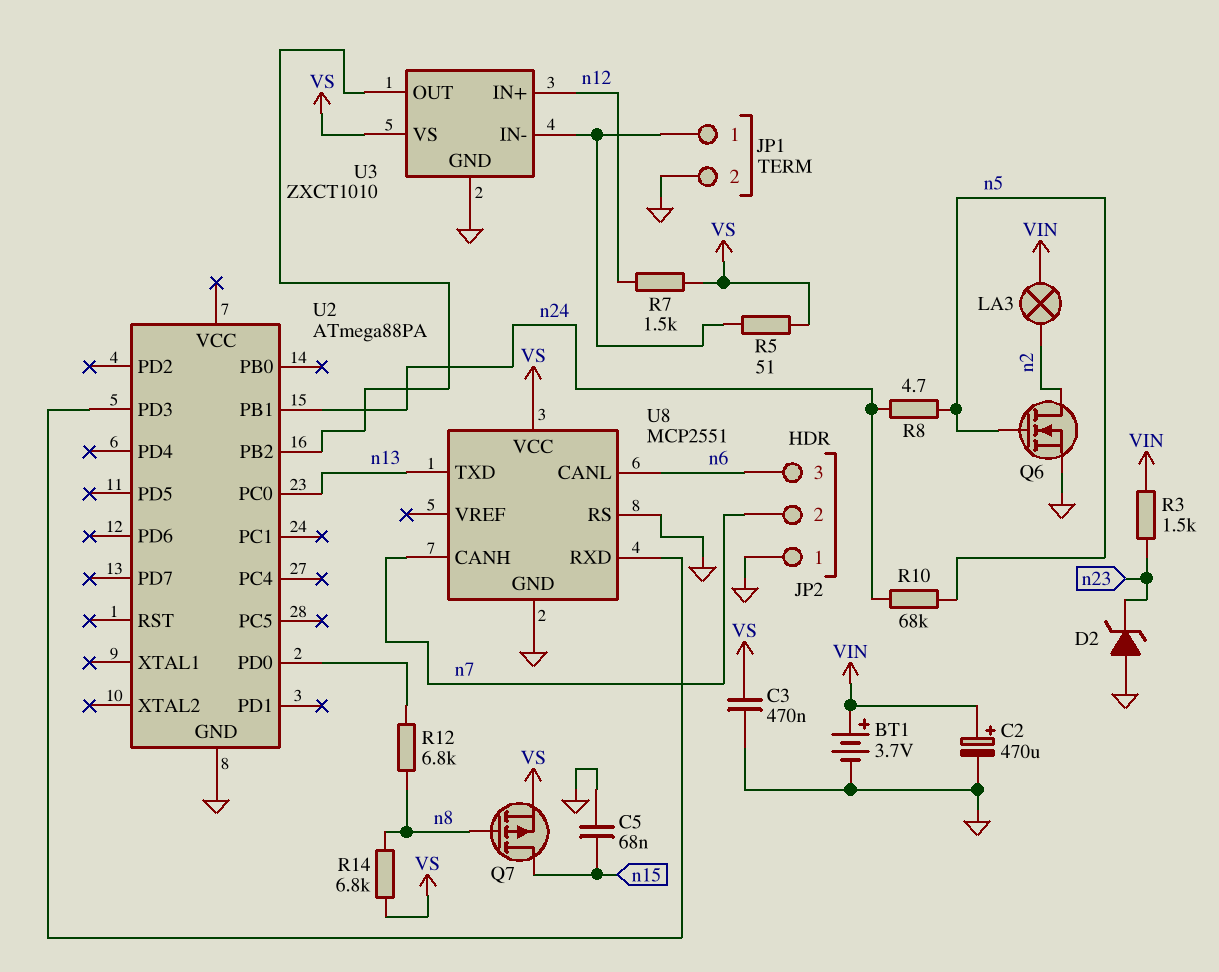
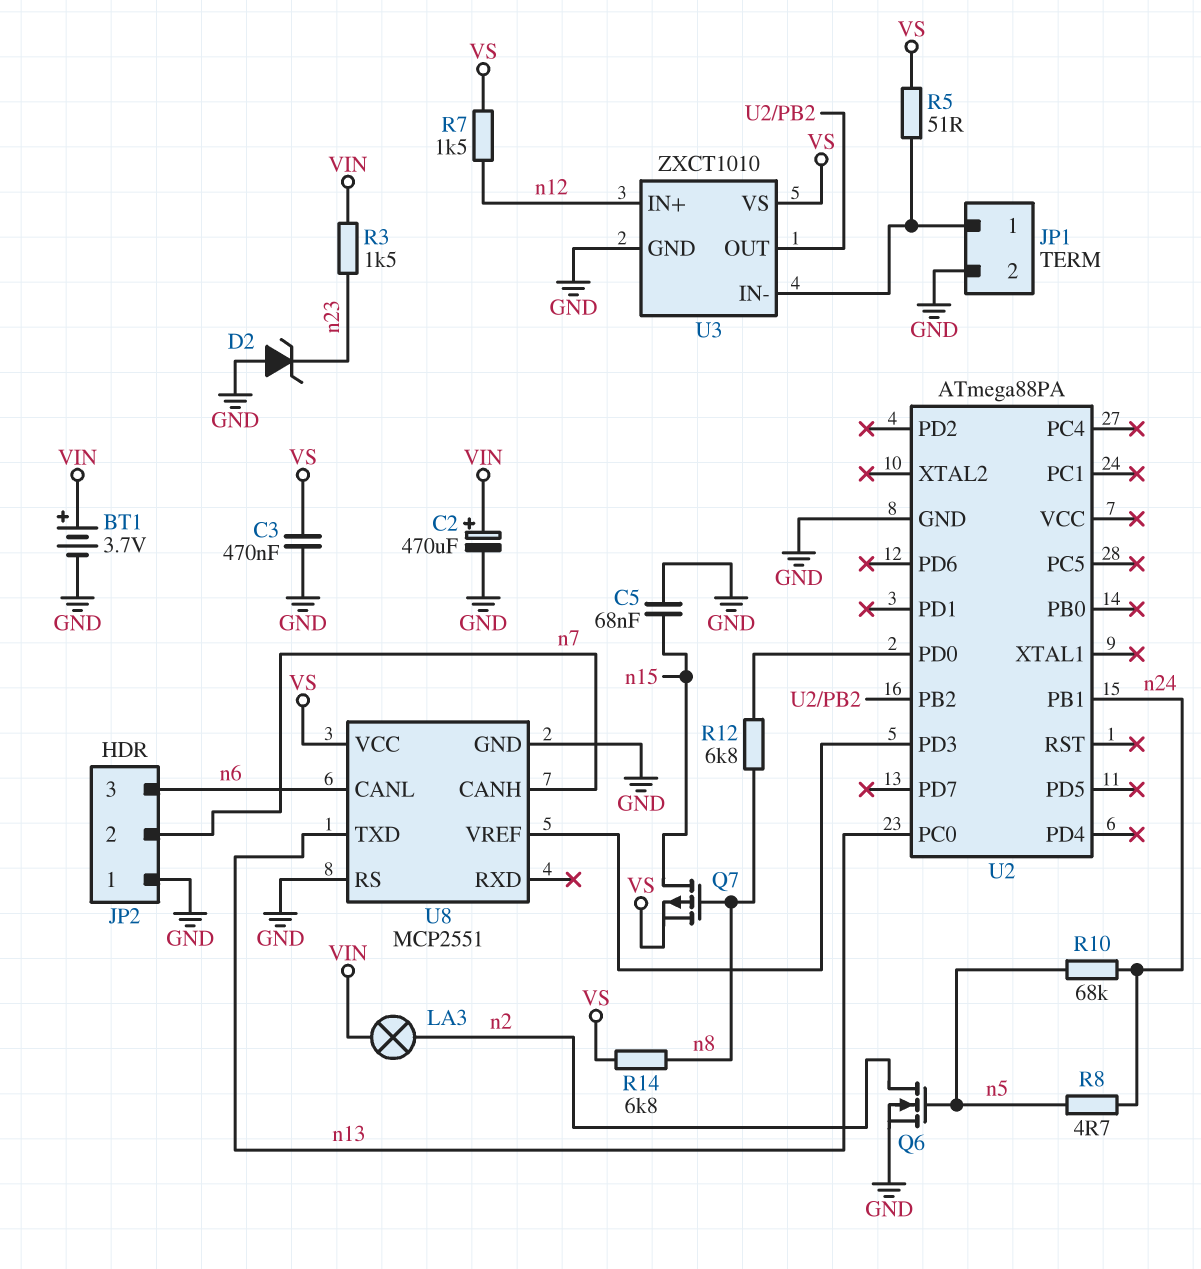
U8 pin RXD: U2/PD3 -> none
U8 pin VREF: none -> U2/PD3

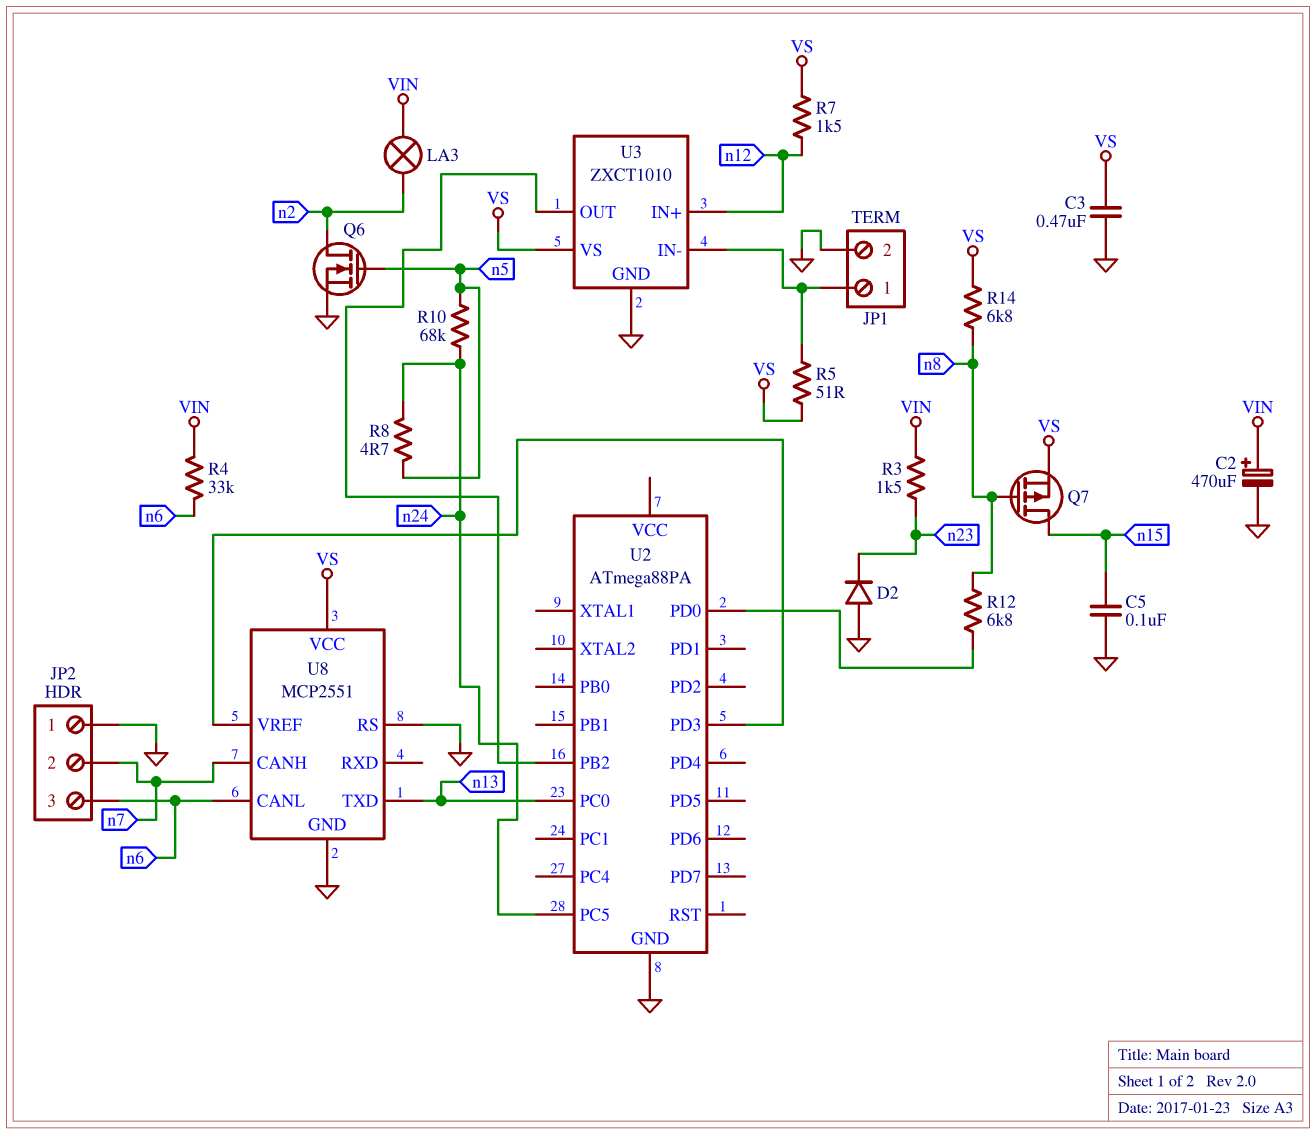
BT1: 3.7V (plus VIN, minus GND) -> none
C5: 68nF (GND, n15) -> 100nF (GND, n15)
D2: zener (A GND, K n23) -> diode (A GND, K n23)
R4: none -> 33k (VIN, n6)
U2 pin PB1: n24 -> none
U2 pin PC5: none -> n24

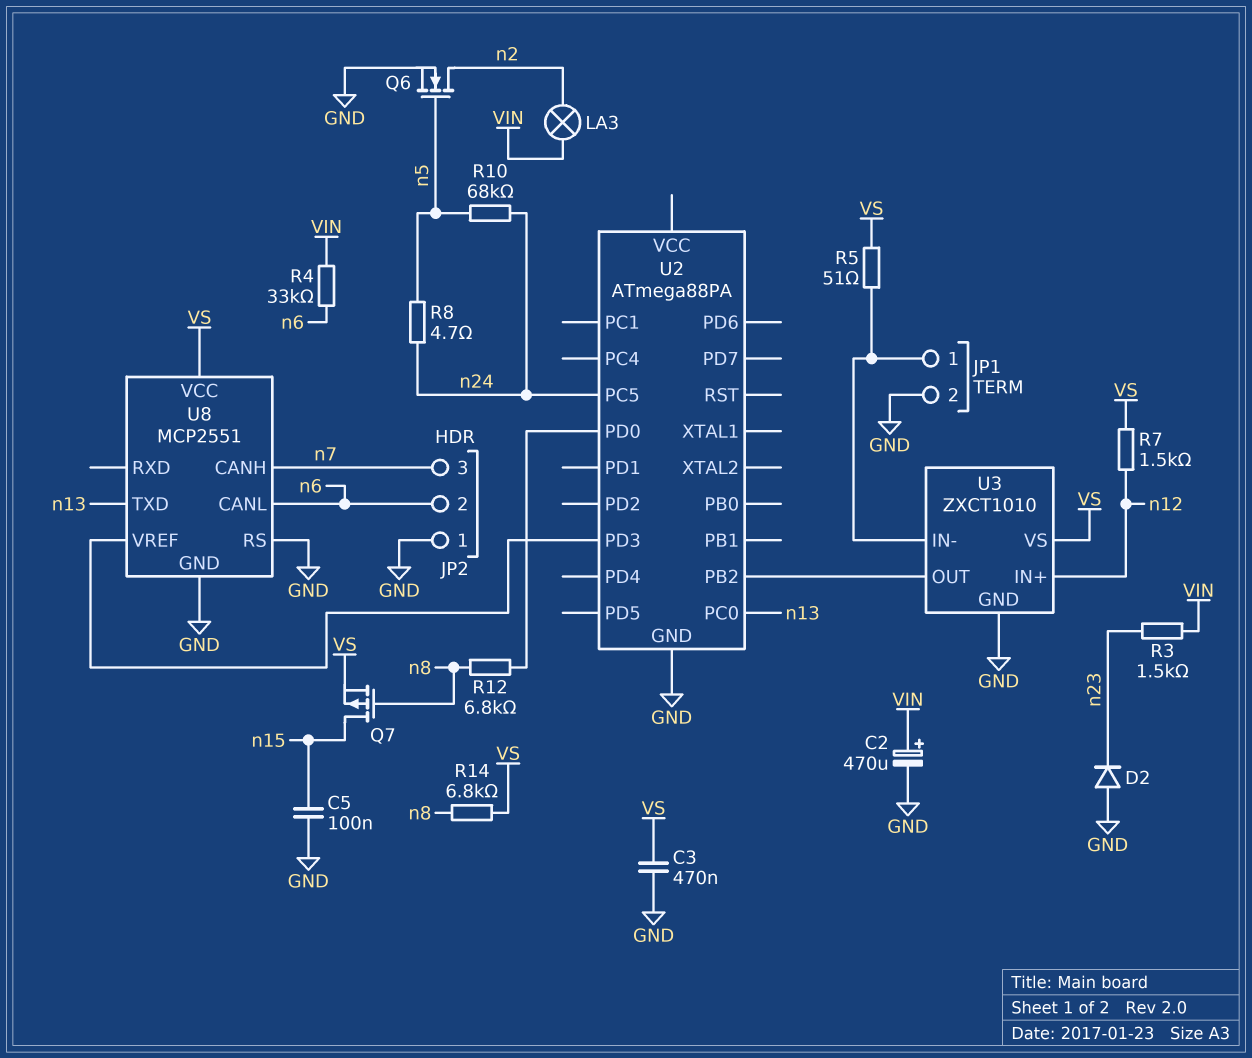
JP2 pin 2: n7 -> n6
JP2 pin 3: n6 -> n7

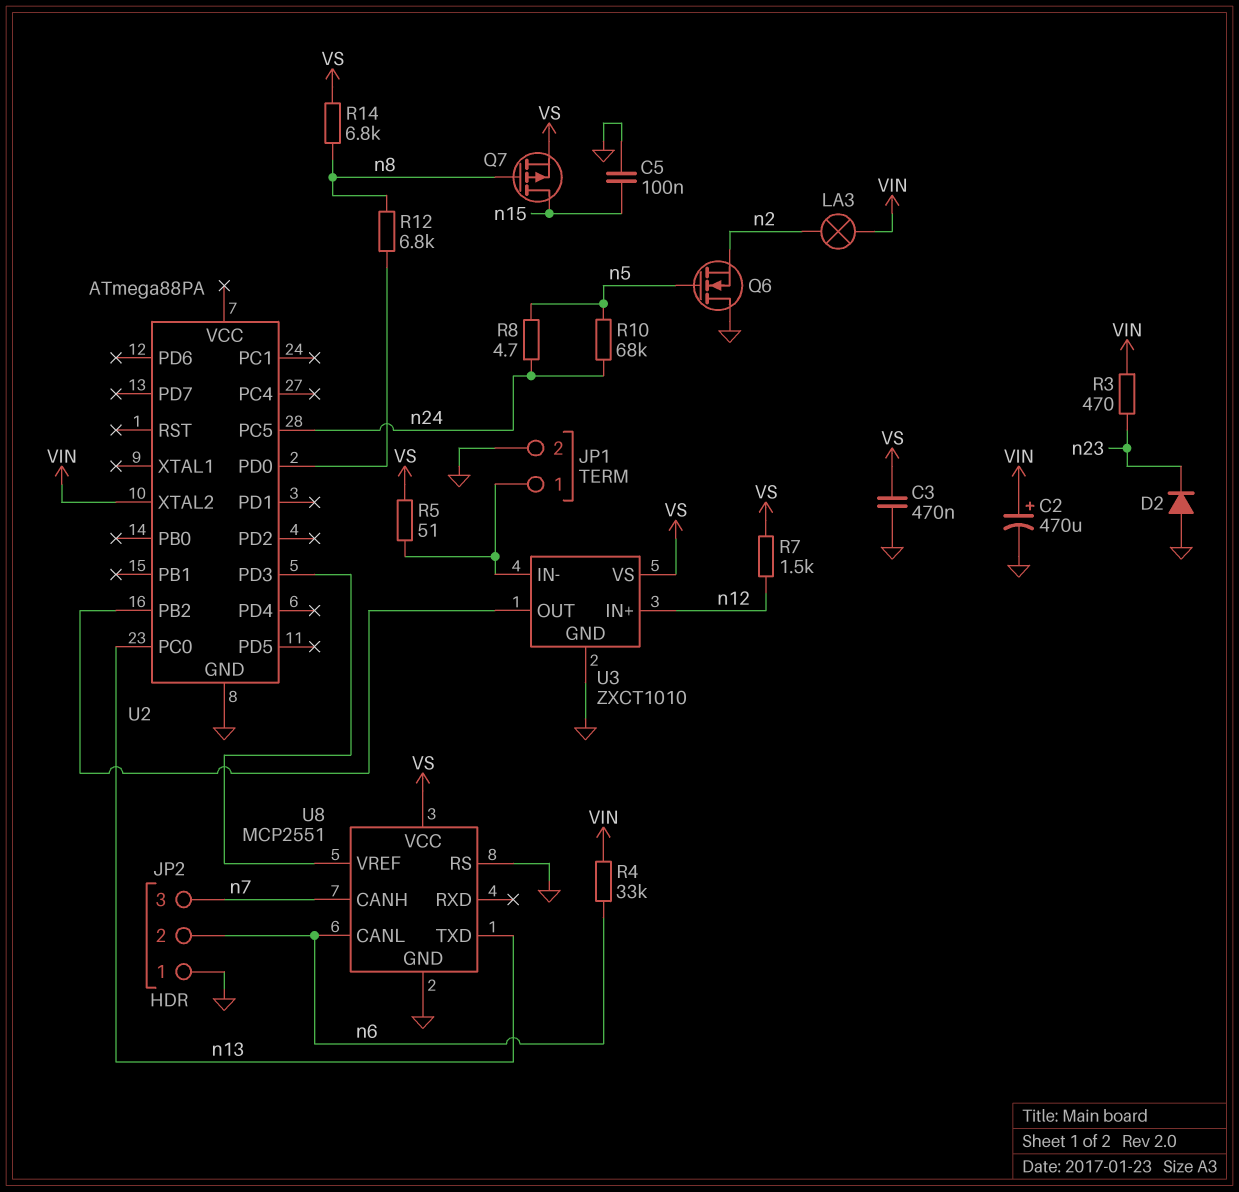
Q6: NMOS (G n5, D n2, S GND) -> NMOS (G n5, D GND, S n2)
R3: 1.5k (VIN, n23) -> 470 (VIN, n23)
U2 pin XTAL2: none -> VIN

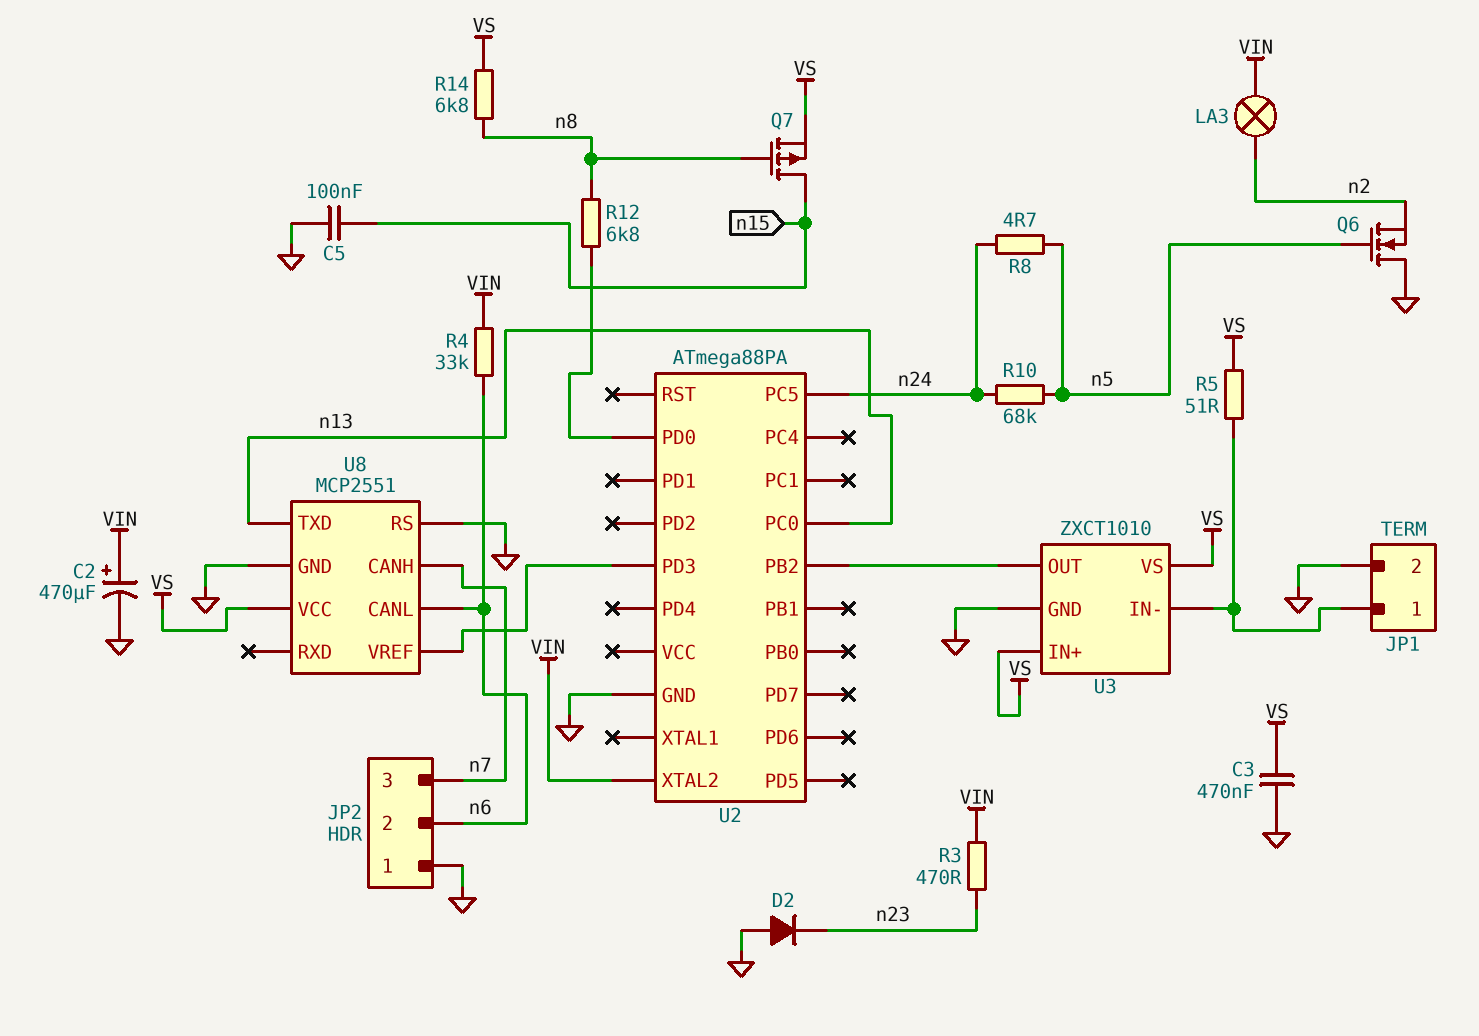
R7: 1.5k (VS, n12) -> none
U3 pin IN+: n12 -> VS

